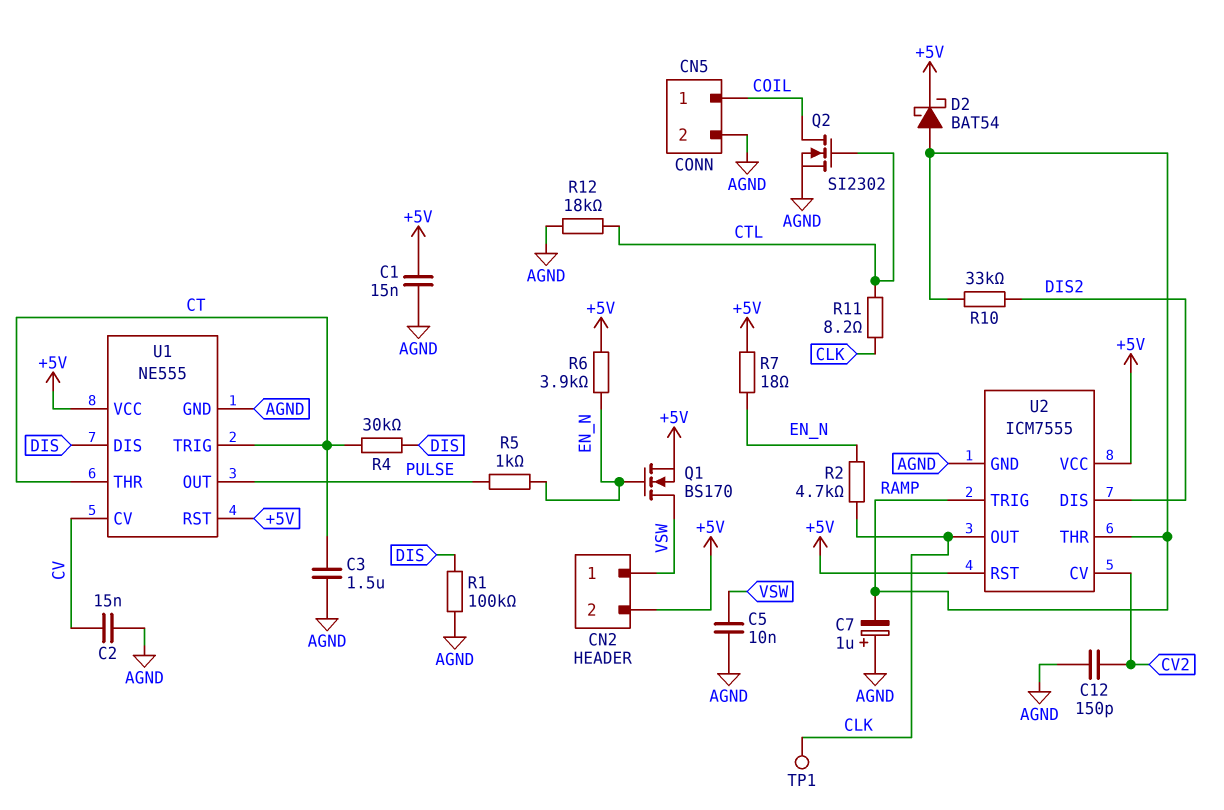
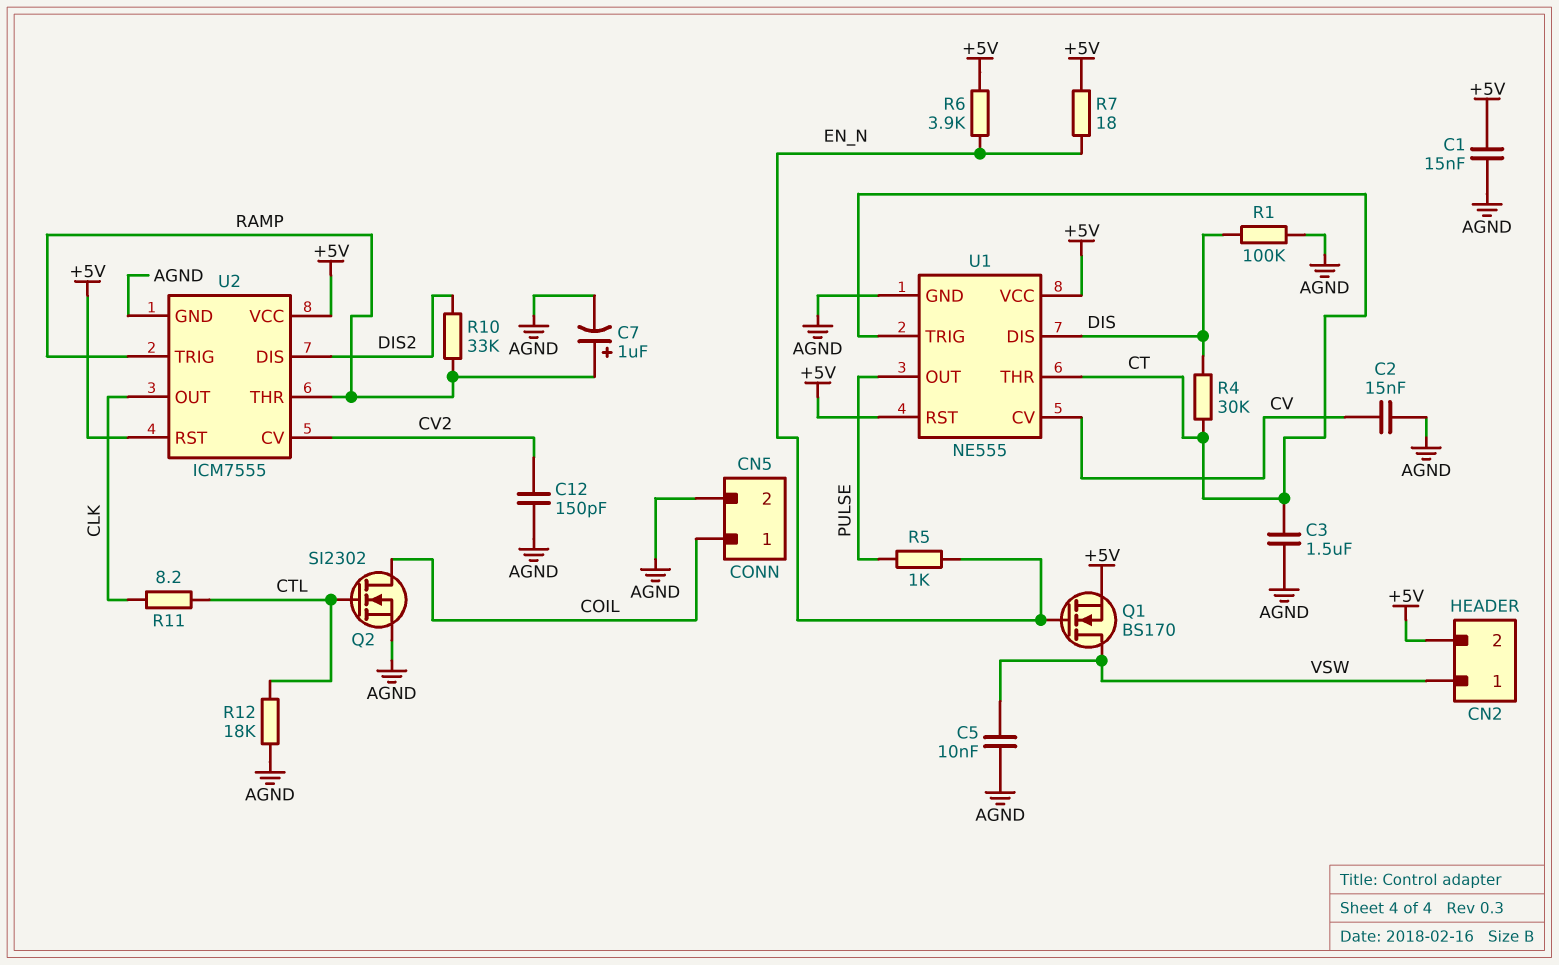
C7: 1uF (plus AGND, minus RAMP) -> 1uF (plus RAMP, minus AGND)
D2: schottky BAT54 (A RAMP, K +5V) -> none
R2: 4.7k (CLK, EN_N) -> none
TP1: test point (CLK) -> none

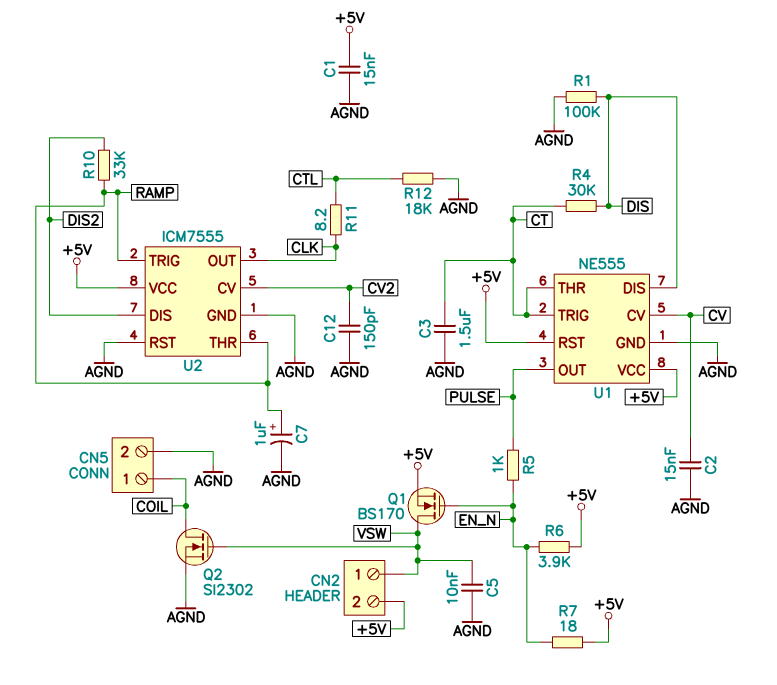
Q2: NMOS SI2302 (G CTL, D COIL, S AGND) -> NMOS SI2302 (G VSW, D COIL, S AGND)
U2 pin RST: +5V -> AGND

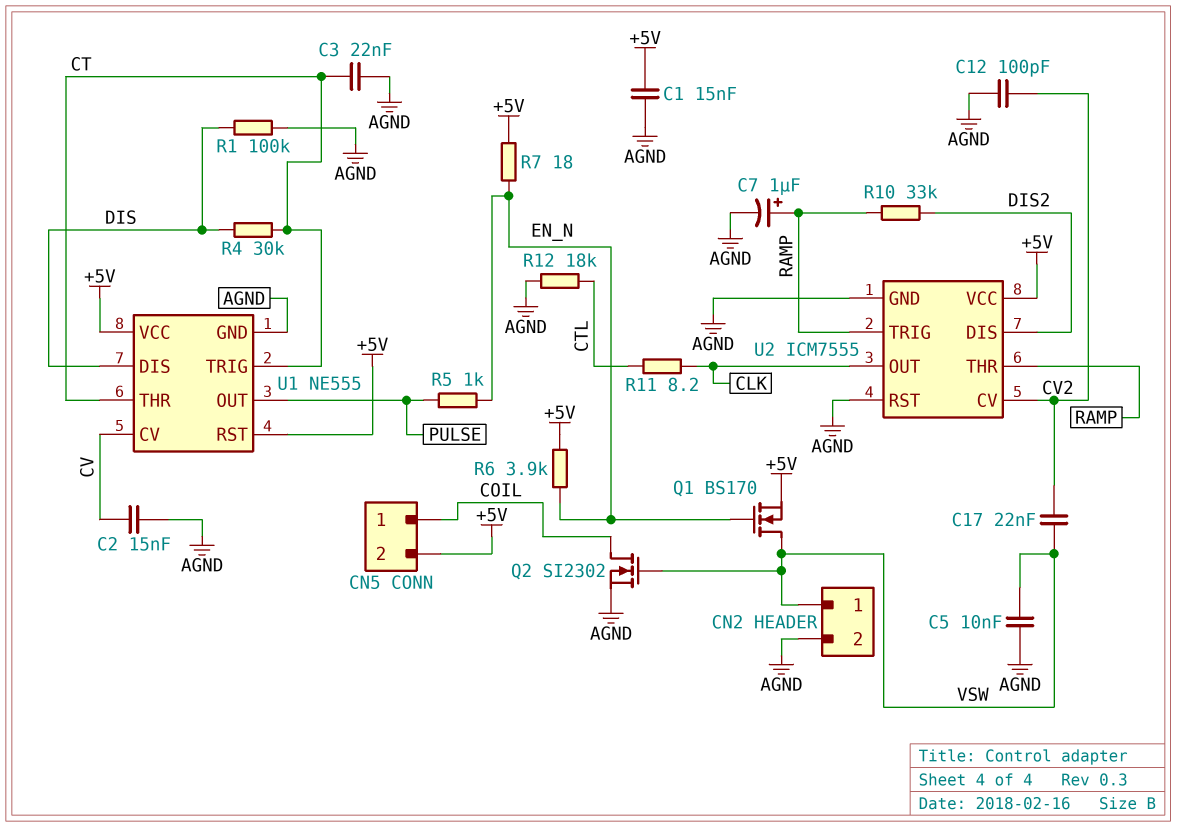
C3: 1.5uF (AGND, CT) -> 22nF (AGND, CT)
C12: 150pF (AGND, CV2) -> 100pF (AGND, CV2)
C17: none -> 22nF (CV2, VSW)
CN2 pin 2: +5V -> AGND
CN5 pin 2: AGND -> +5V

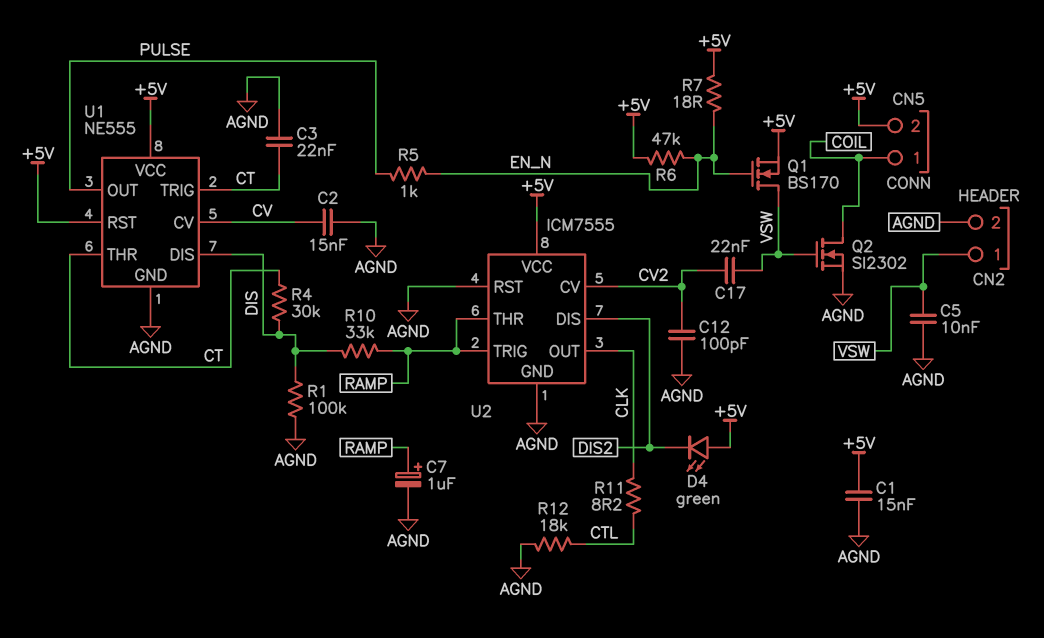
D4: none -> LED green (A +5V, K DIS2)
R6: 3.9k (+5V, EN_N) -> 47k (+5V, EN_N)
R10: 33k (DIS2, RAMP) -> 33k (DIS, RAMP)

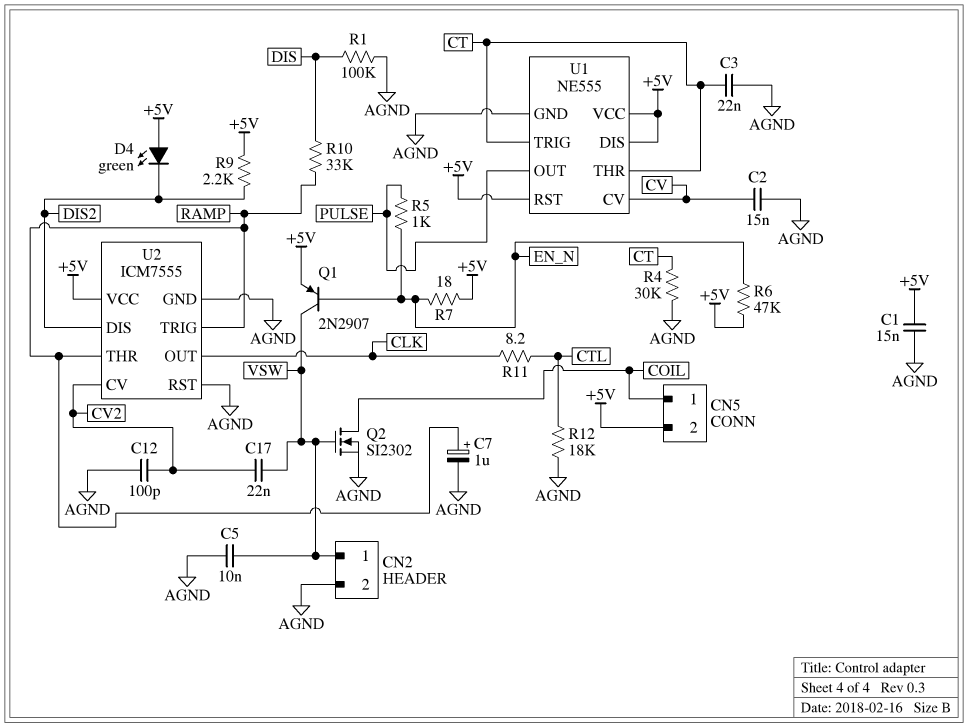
Q1: NMOS BS170 (G EN_N, D VSW, S +5V) -> PNP 2N2907 (B EN_N, C VSW, E +5V)
R4: 30k (CT, DIS) -> 30k (AGND, CT)
R9: none -> 2.2k (+5V, DIS2)
U1 pin DIS: DIS -> +5V

